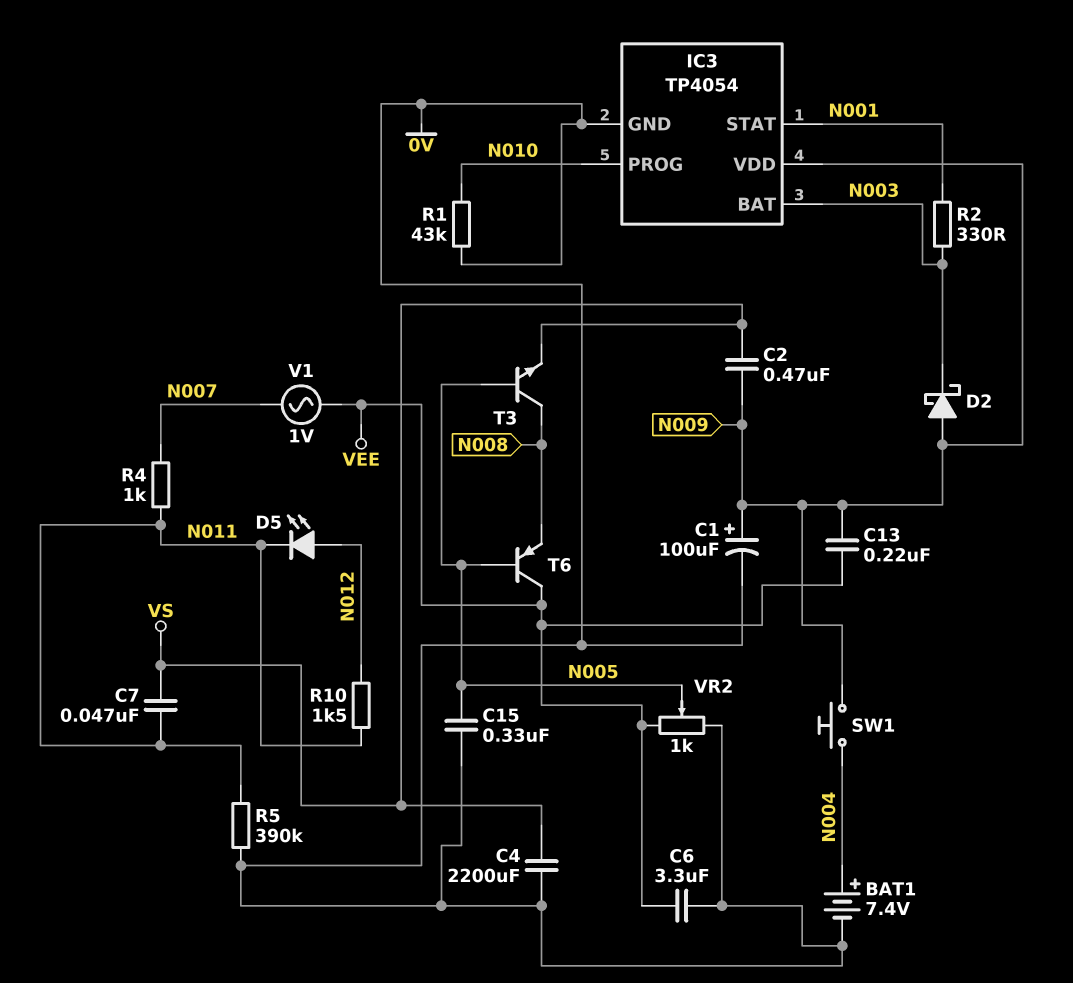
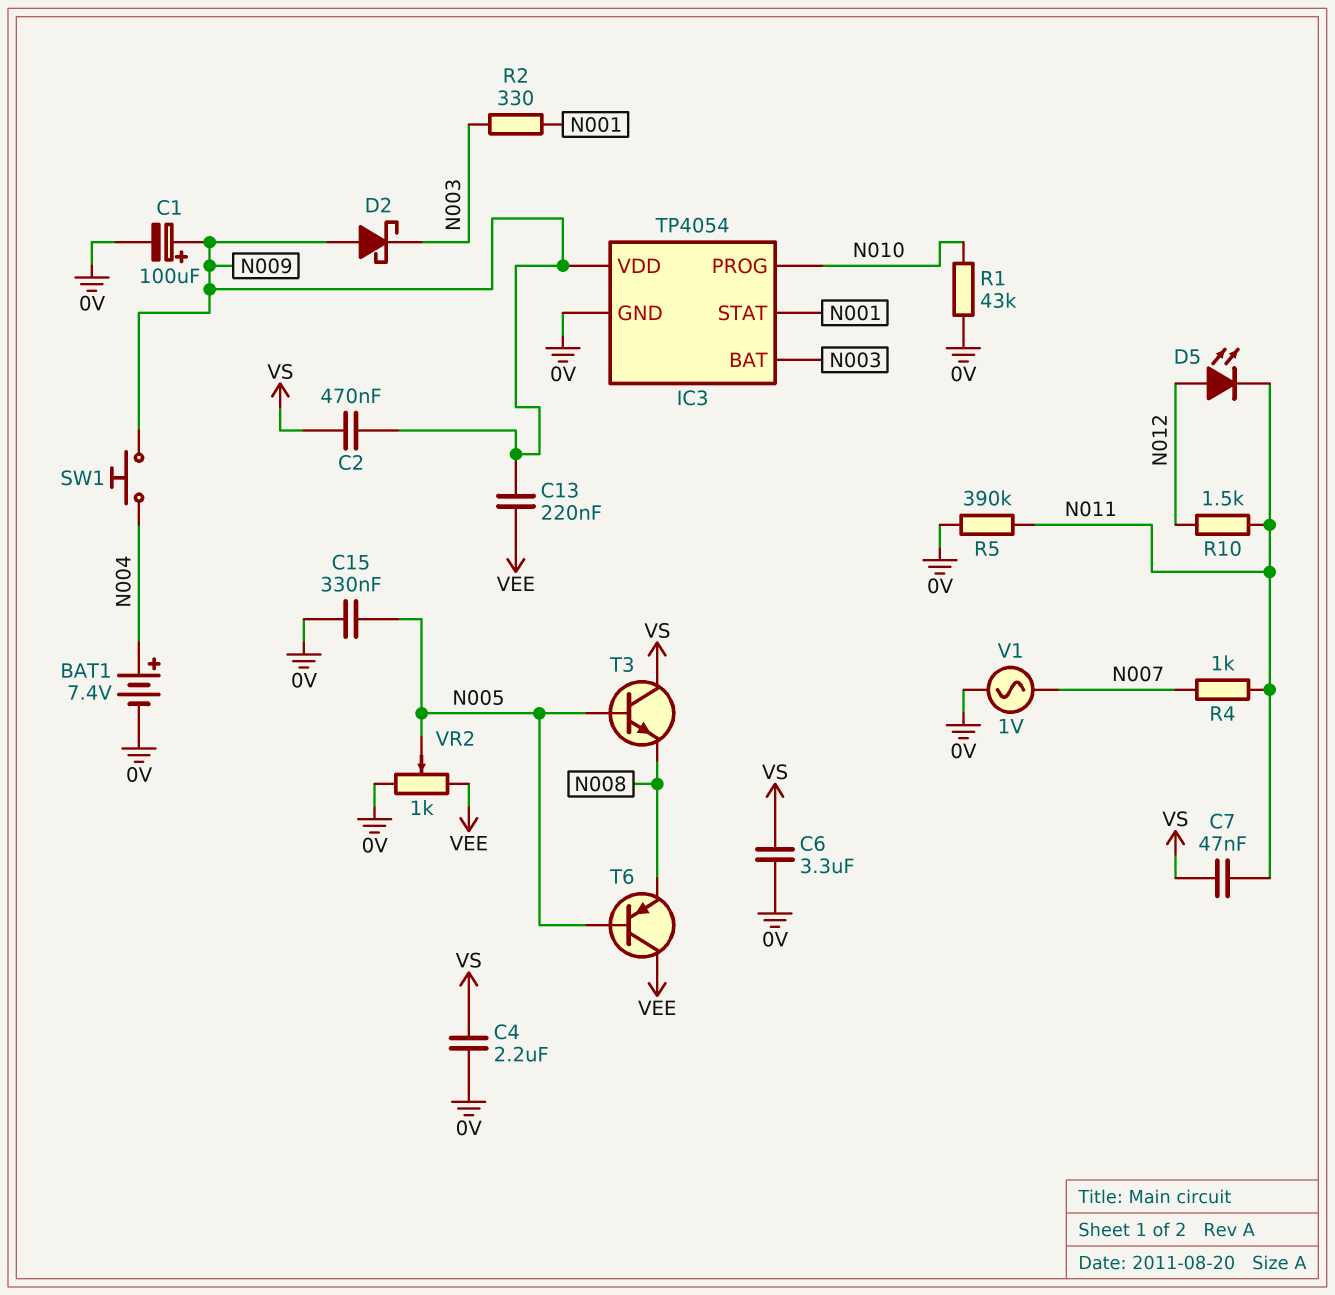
C4: 2200uF (0V, VS) -> 2.2uF (0V, VS)
C6: 3.3uF (0V, VEE) -> 3.3uF (0V, VS)
T3: NPN (B N005, C N008, E VS) -> NPN (B N005, C VS, E N008)
V1: AC 1V (N007, VEE) -> AC 1V (0V, N007)

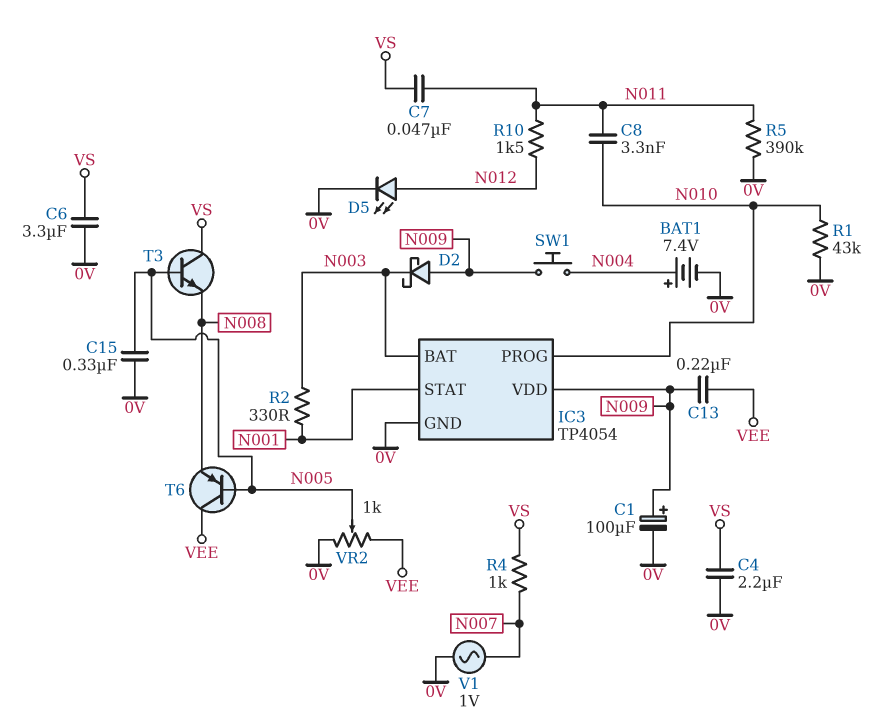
C2: 470nF (N009, VS) -> none
C8: none -> 3.3nF (N010, N011)
D5: LED (A N012, K N011) -> LED (A N012, K 0V)
R4: 1k (N007, N011) -> 1k (N007, VS)

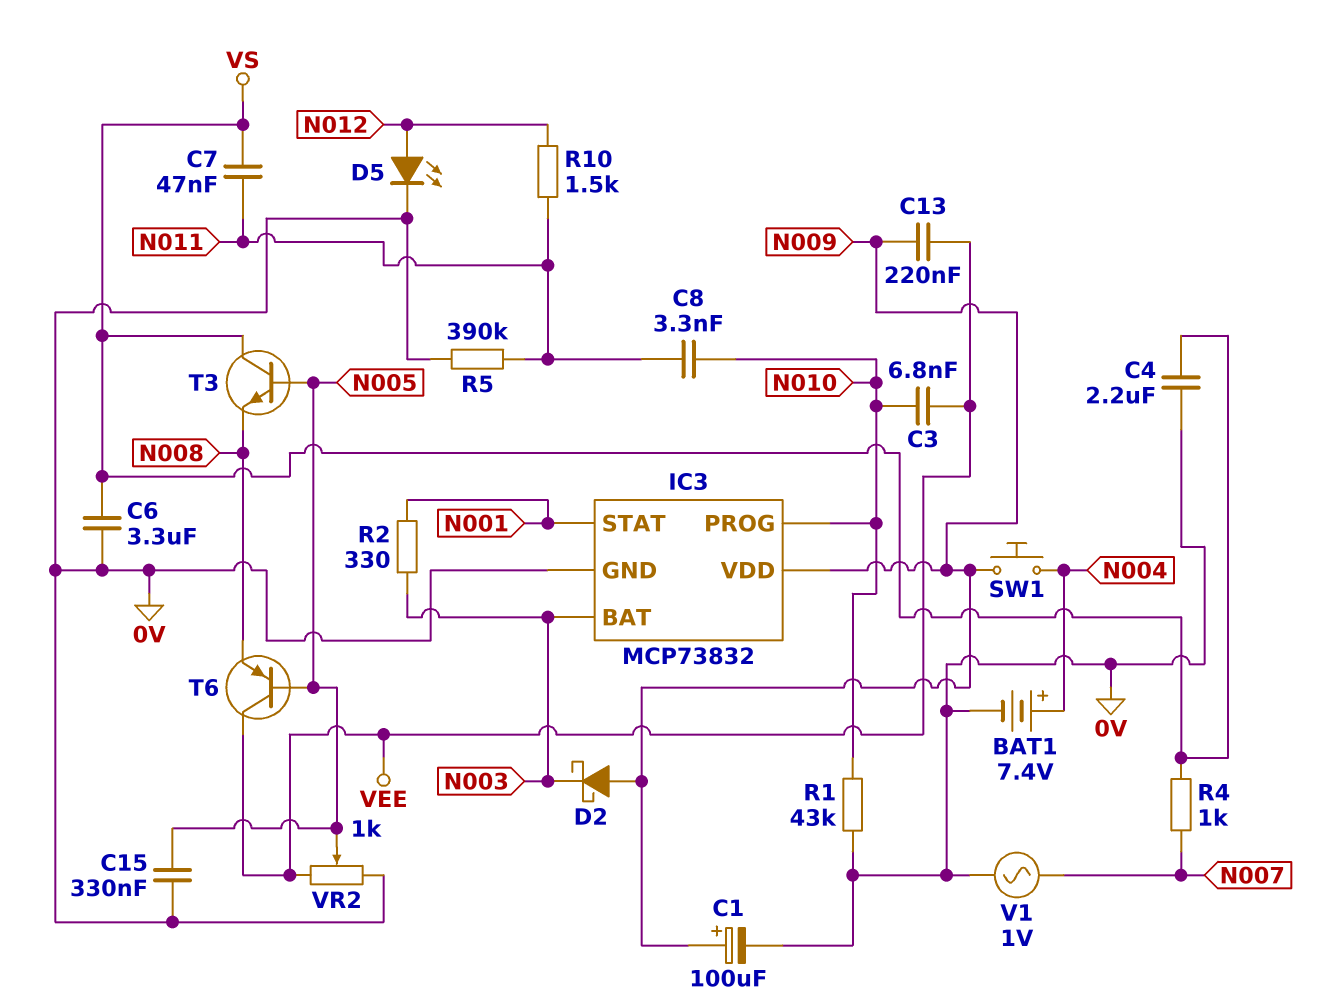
C3: none -> 6.8nF (N010, VEE)
IC3: TP4054 -> MCP73832

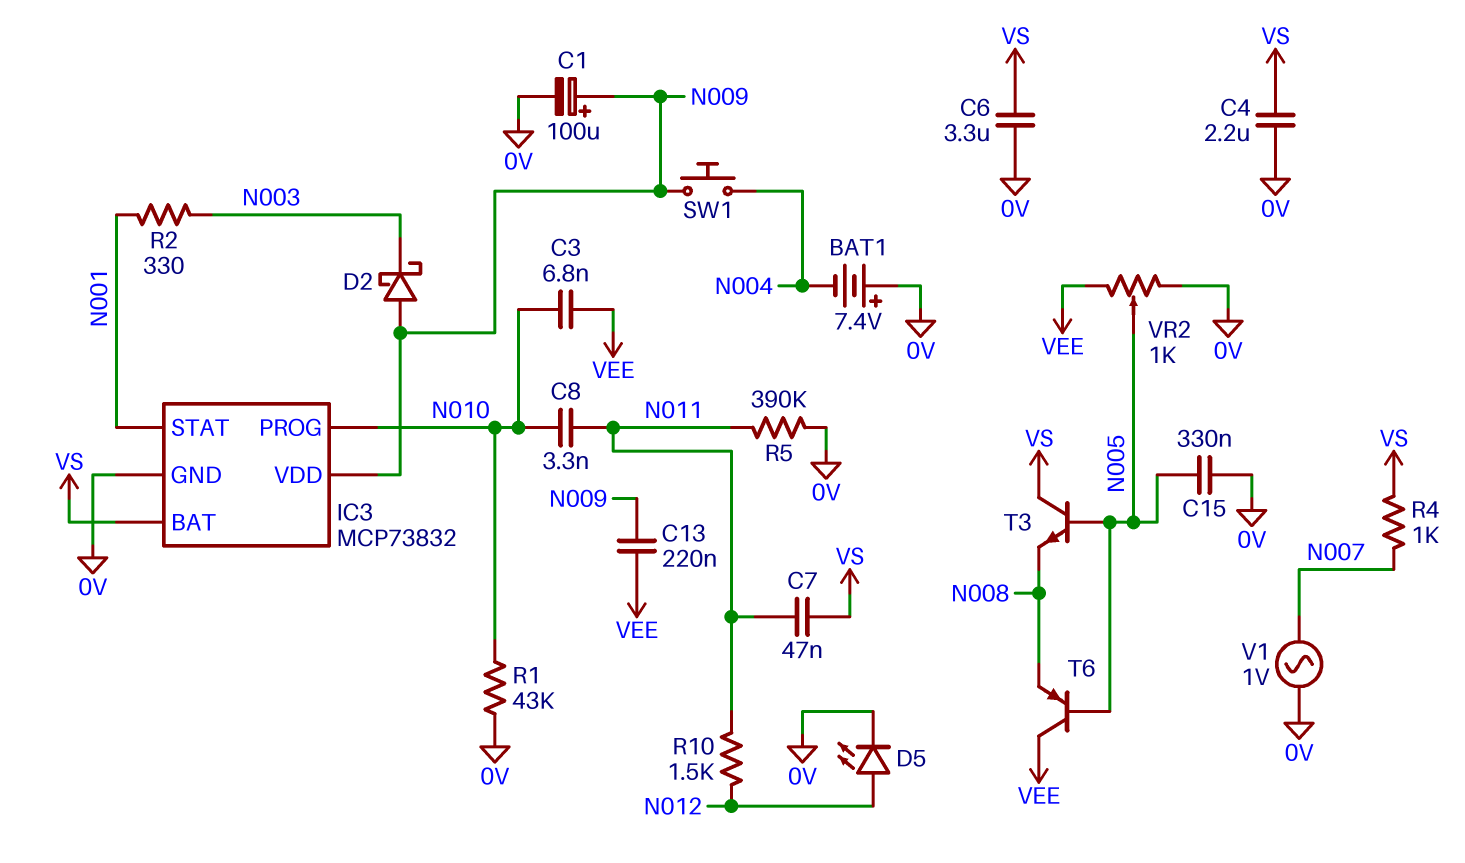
BAT1: 7.4V (plus N004, minus 0V) -> 7.4V (plus 0V, minus N004)
IC3 pin BAT: N003 -> VS

